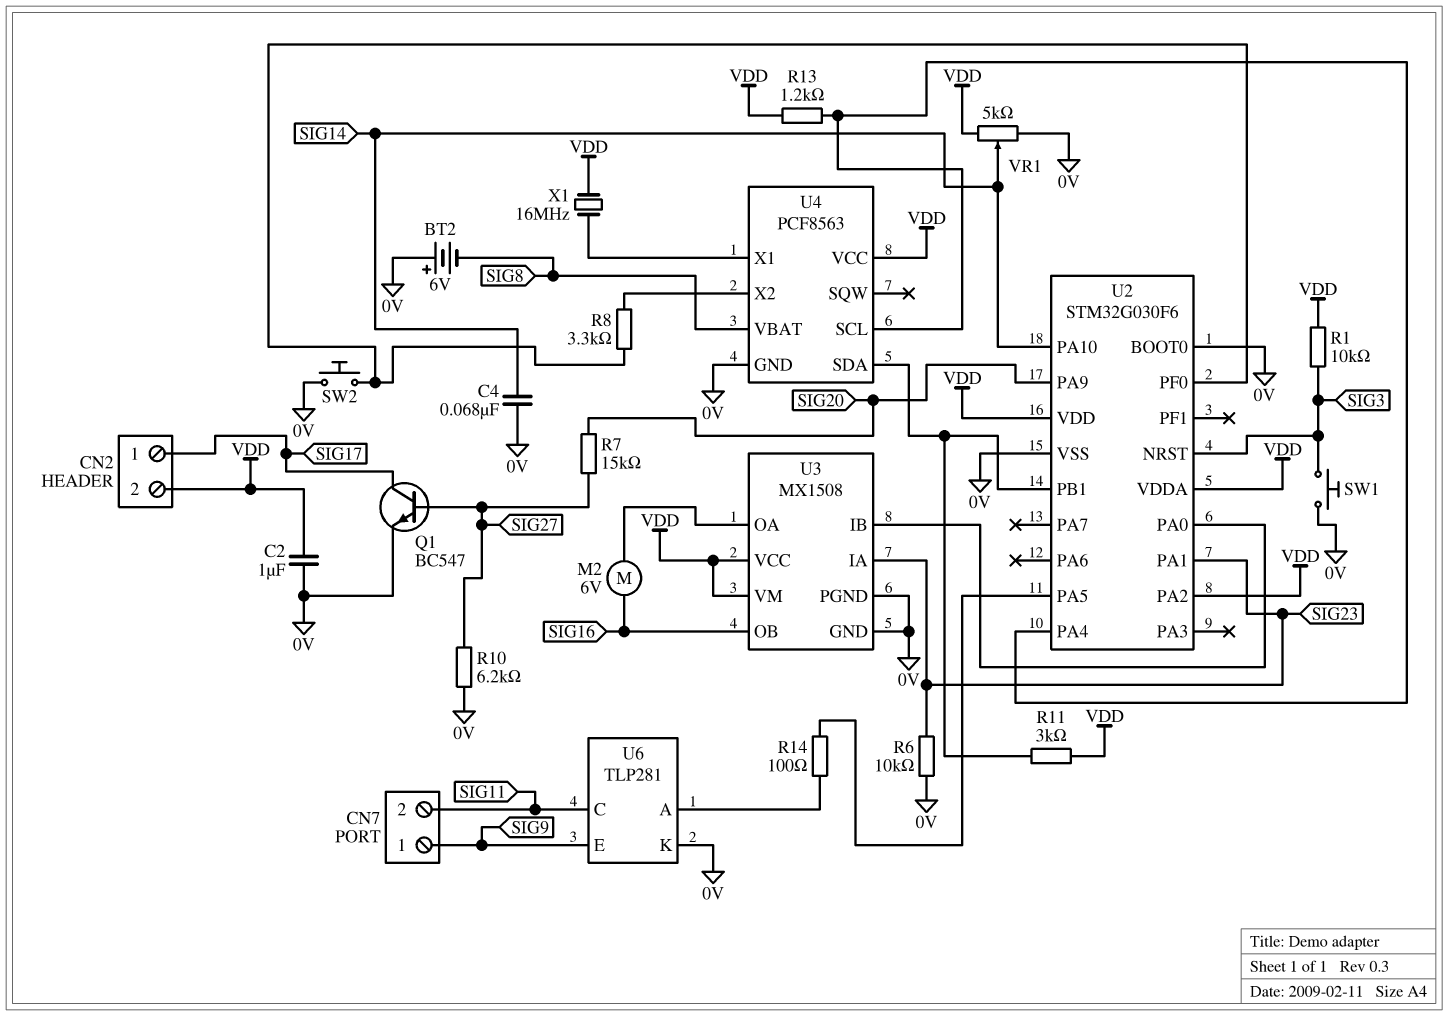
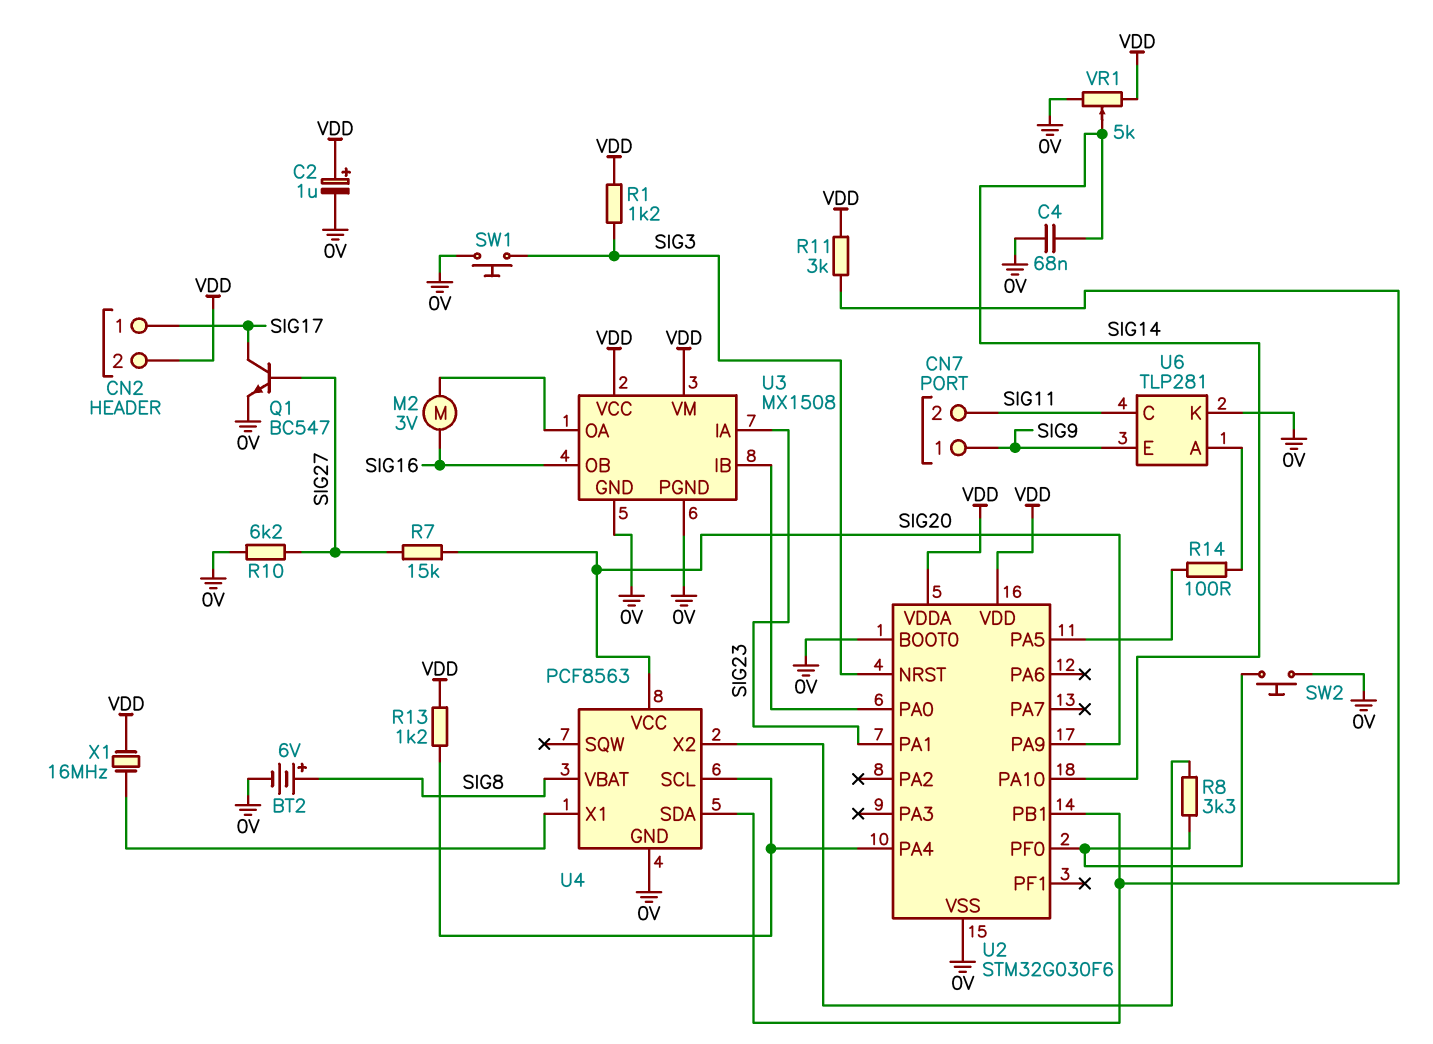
BT2: 6V (plus 0V, minus SIG8) -> 6V (plus SIG8, minus 0V)
C2: 1uF (0V, VDD) -> 1uF (plus VDD, minus 0V)
M2: motor 6V (SIG16, U3/OA) -> motor 3V (SIG16, U3/OA)
R1: 10k (SIG3, VDD) -> 1.2k (SIG3, VDD)
R6: 10k (0V, SIG23) -> none
U2 pin PA2: VDD -> none
U4 pin VCC: VDD -> SIG20

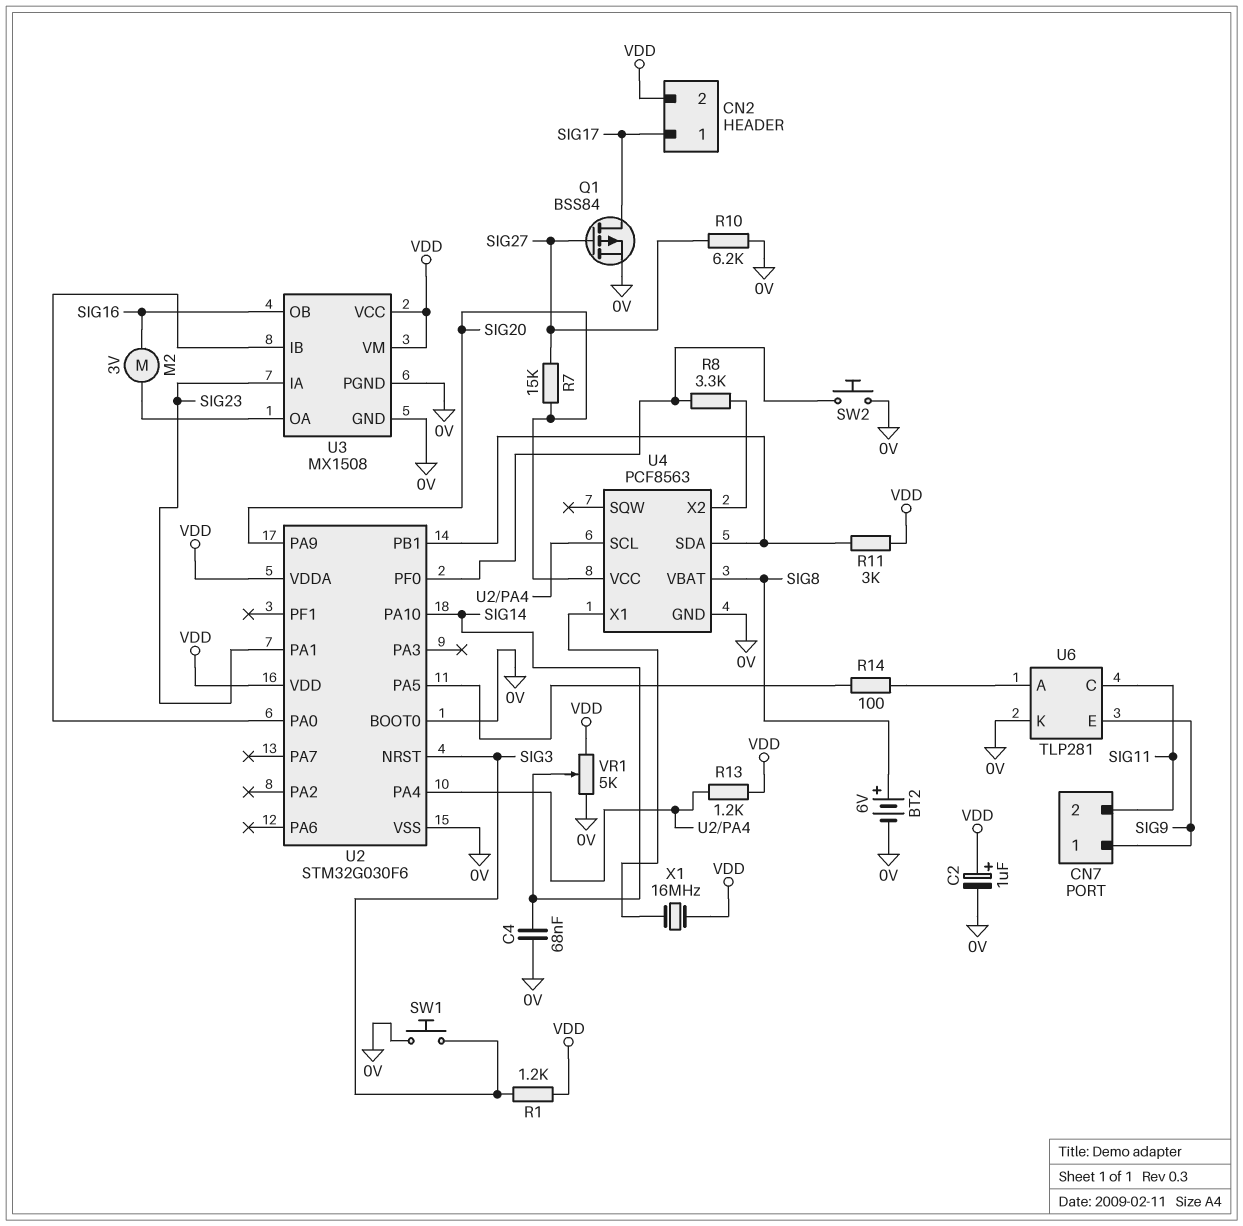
Q1: NPN BC547 (B SIG27, C SIG17, E 0V) -> PMOS BSS84 (G SIG27, D SIG17, S 0V)

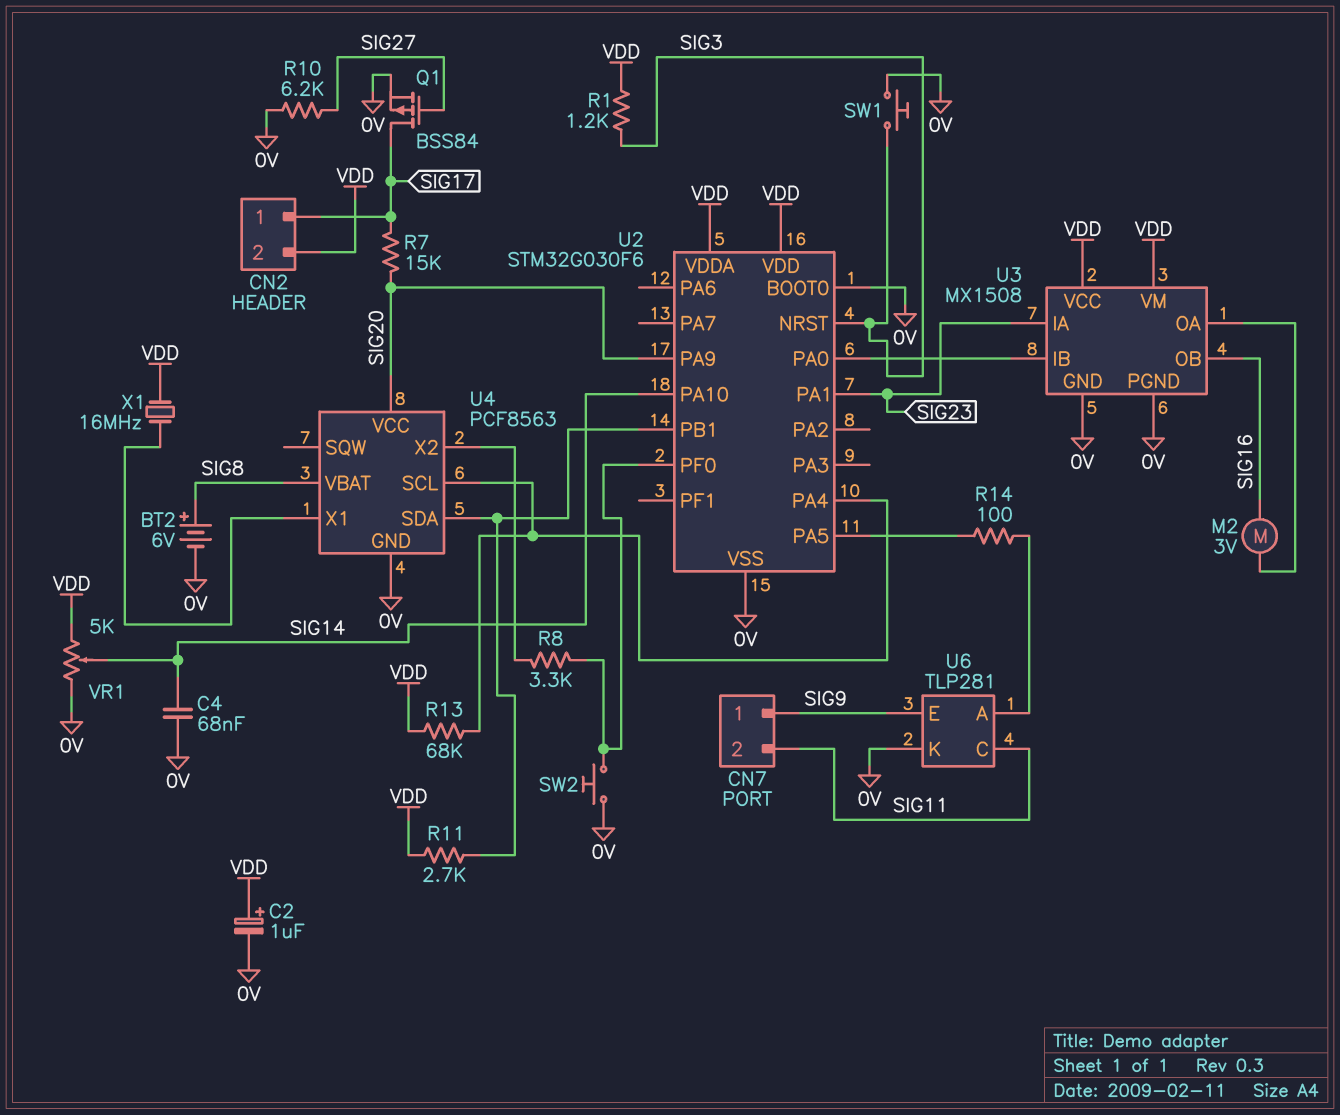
R7: 15k (SIG20, SIG27) -> 15k (SIG17, SIG20)
R11: 3k (U2/PB1, VDD) -> 2.7k (U2/PB1, VDD)
R13: 1.2k (U2/PA4, VDD) -> 68k (U2/PA4, VDD)

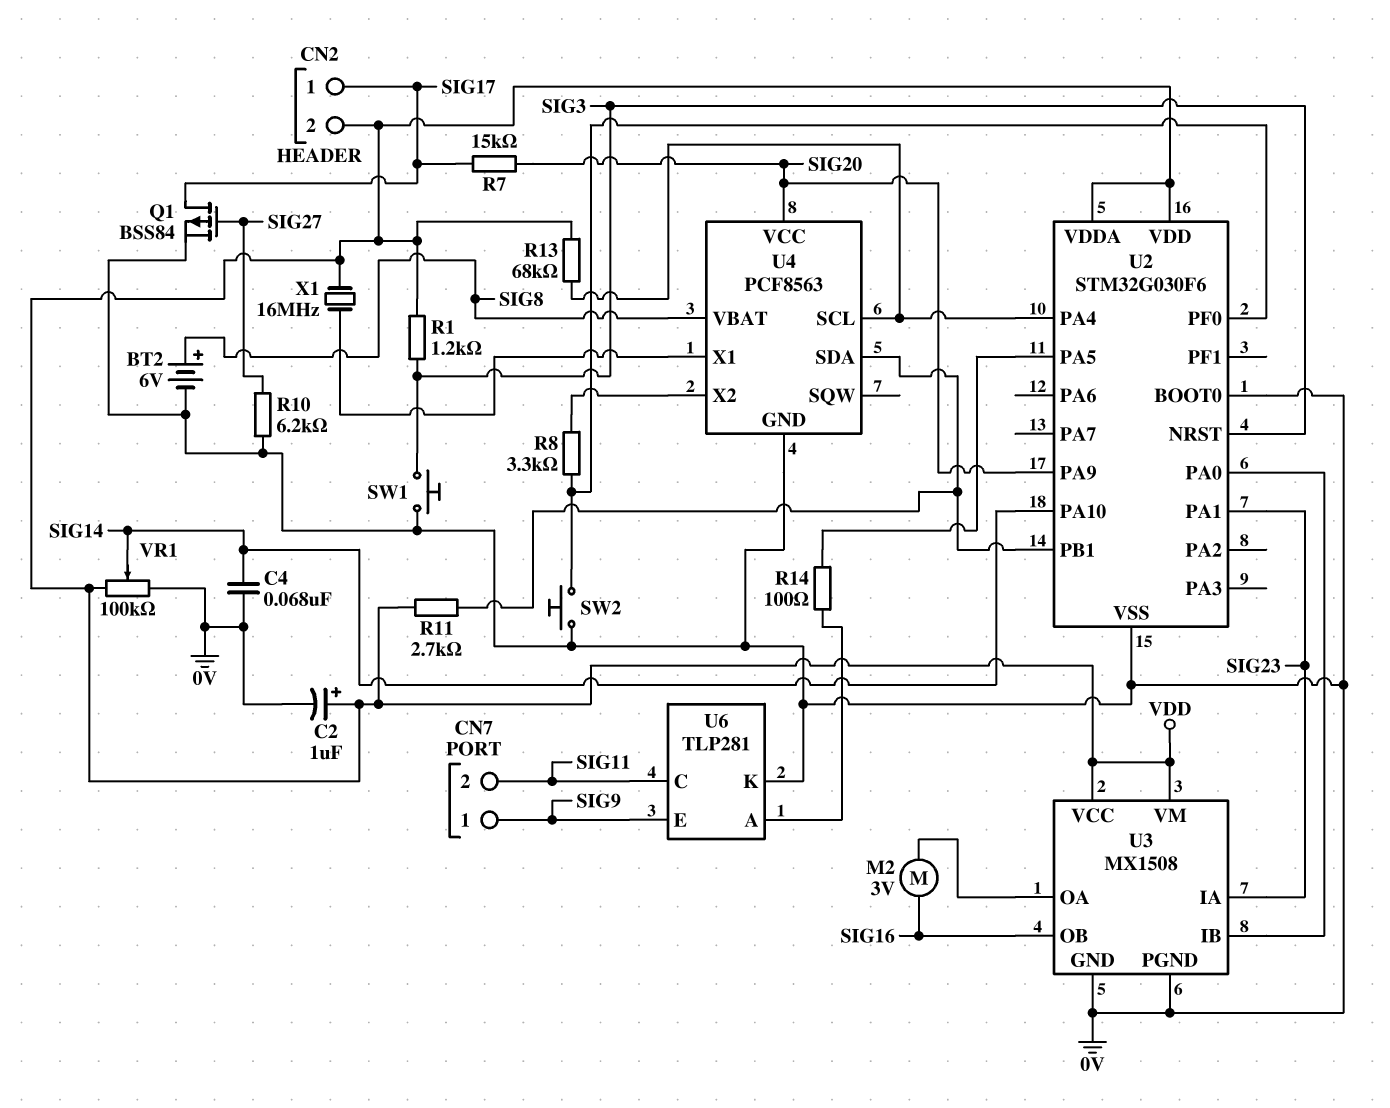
VR1: 5k (0V, VDD, wiper SIG14) -> 100k (0V, VDD, wiper SIG14)

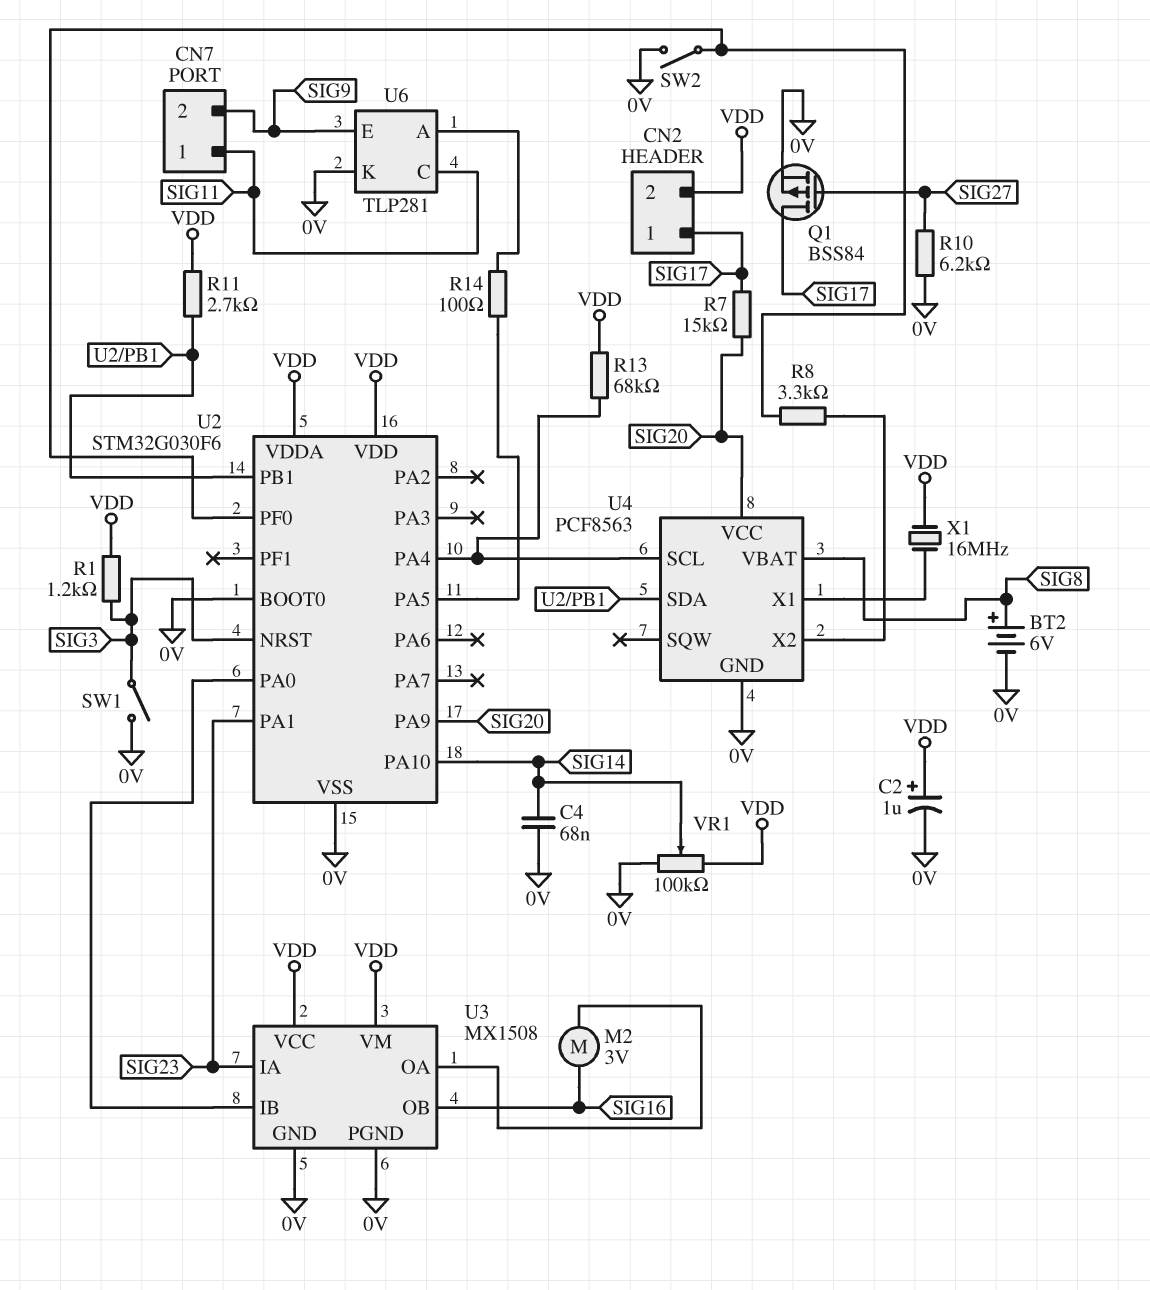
CN7 pin 1: SIG9 -> SIG11
CN7 pin 2: SIG11 -> SIG9
SW1: button (0V, SIG3) -> switch (0V, SIG3)
SW2: button (0V, U2/PF0) -> switch (0V, U2/PF0)

